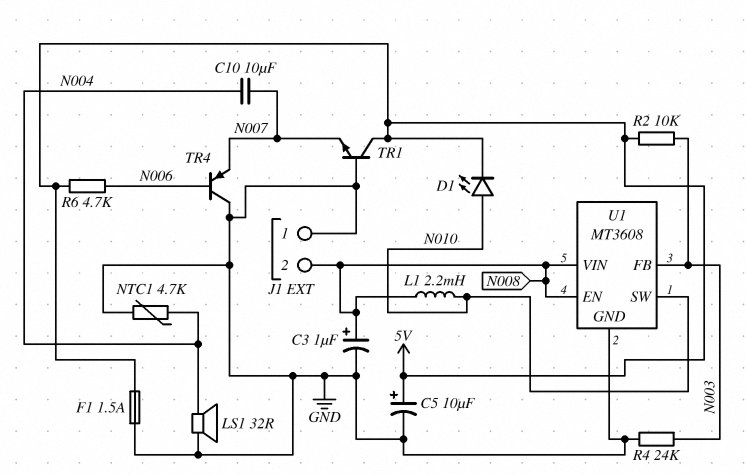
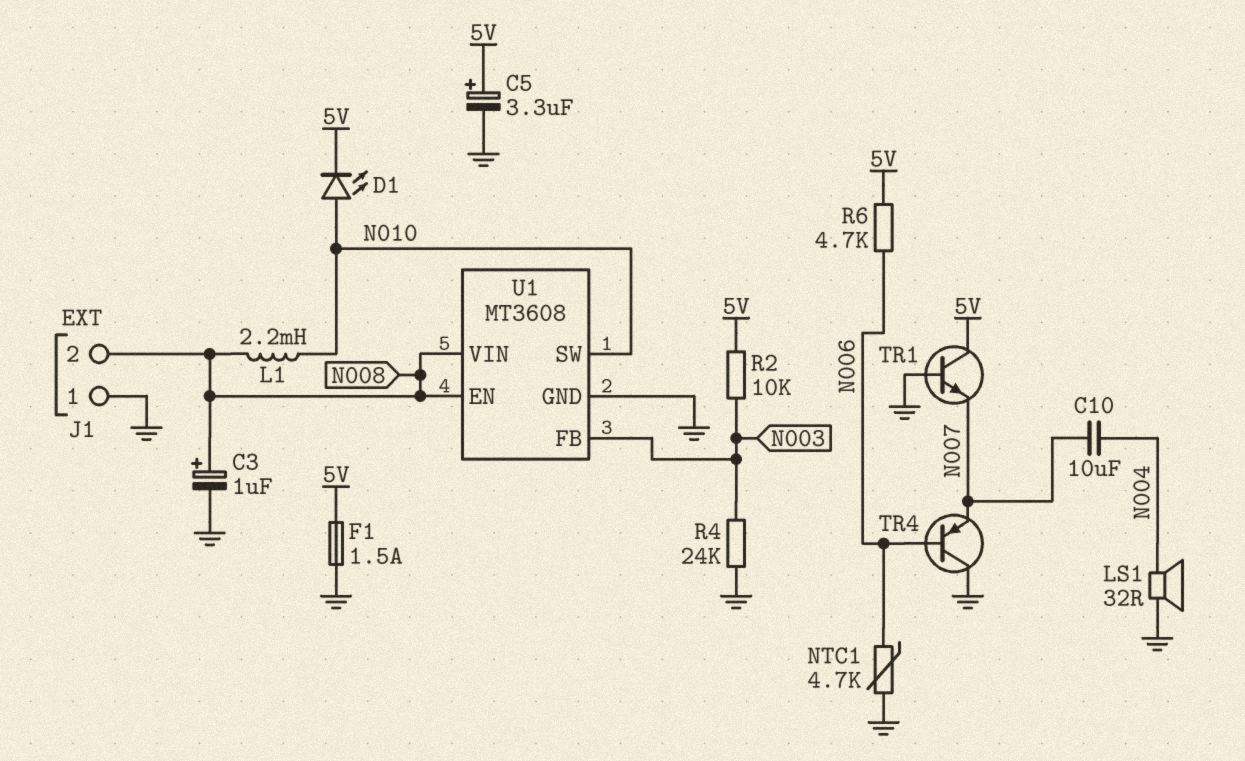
C5: 10uF (plus 5V, minus GND) -> 3.3uF (plus 5V, minus GND)
NTC1: 4.7k (GND, N004) -> 4.7k (GND, N006)

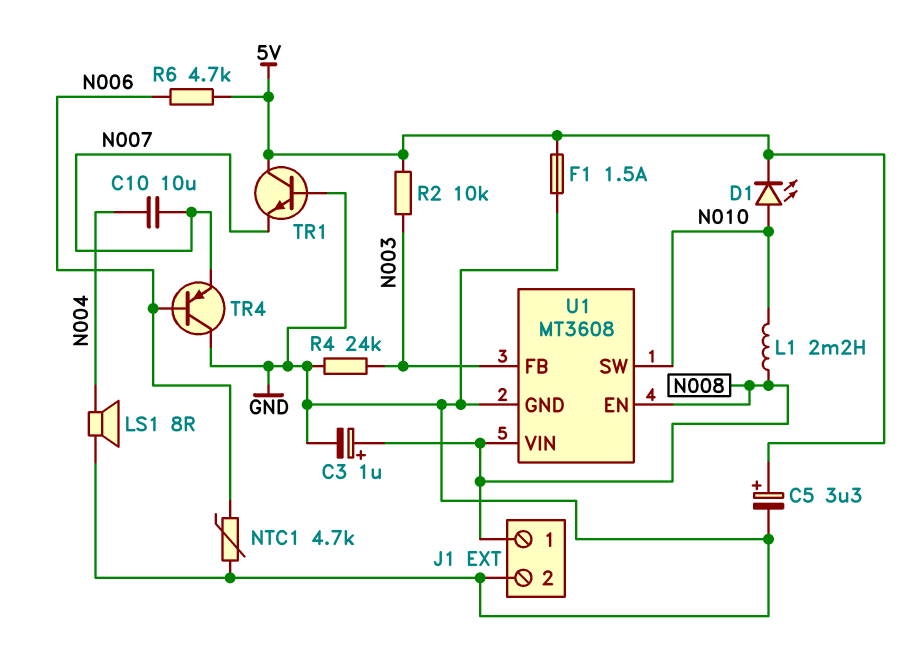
J1 pin 1: GND -> N008
J1 pin 2: N008 -> GND
LS1: speaker 32R (GND, N004) -> speaker 8R (GND, N004)

